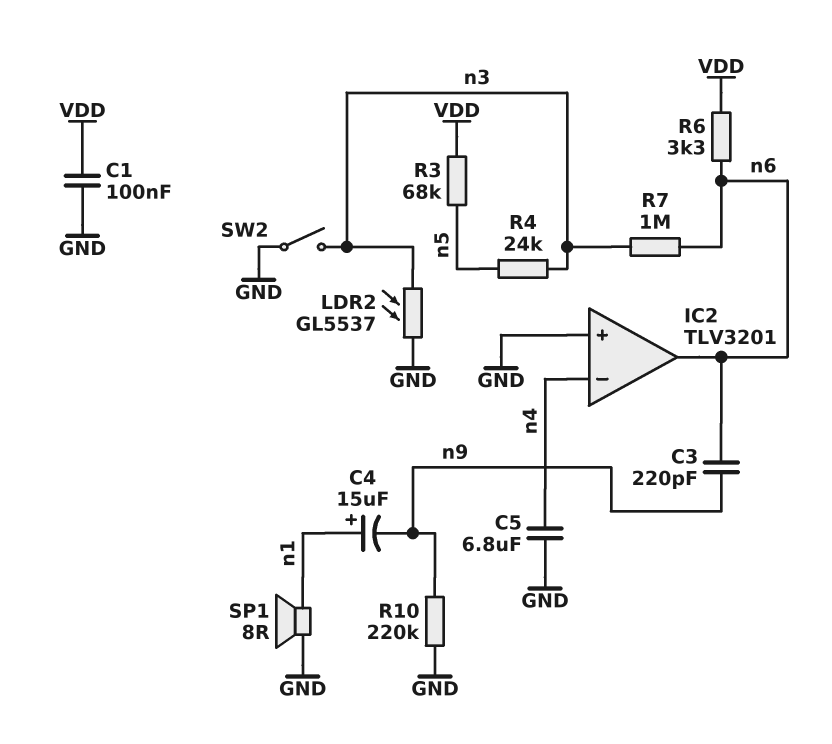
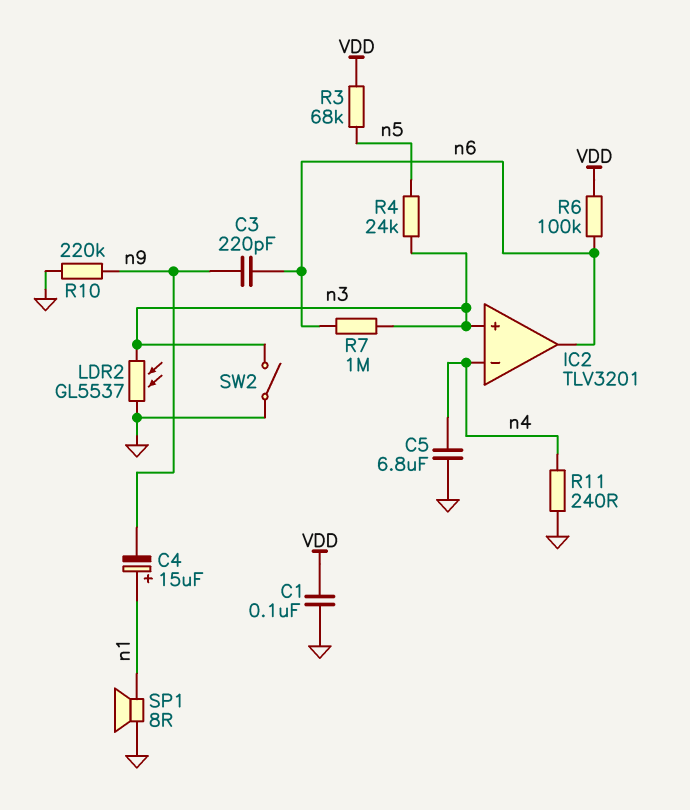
IC2 pin in+: GND -> n3
R6: 3.3k (VDD, n6) -> 100k (VDD, n6)
R11: none -> 240 (GND, n4)

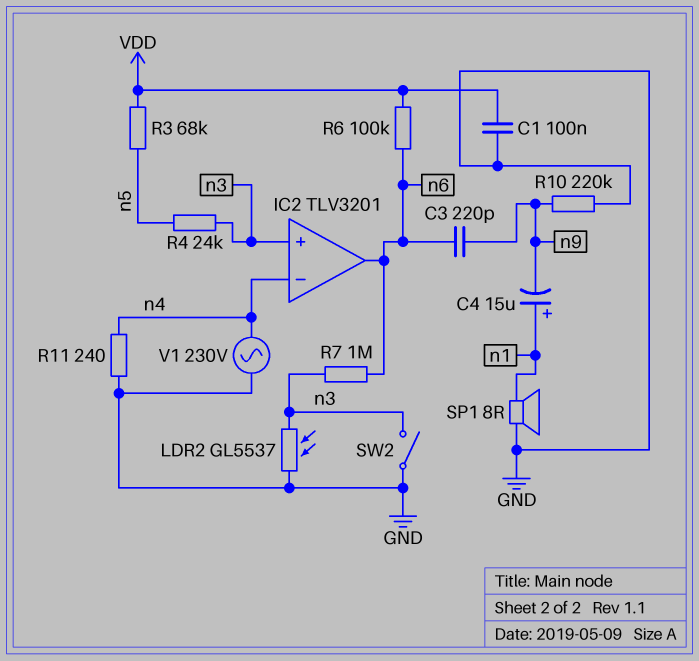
C5: 6.8uF (GND, n4) -> none
V1: none -> AC 230V (GND, n4)

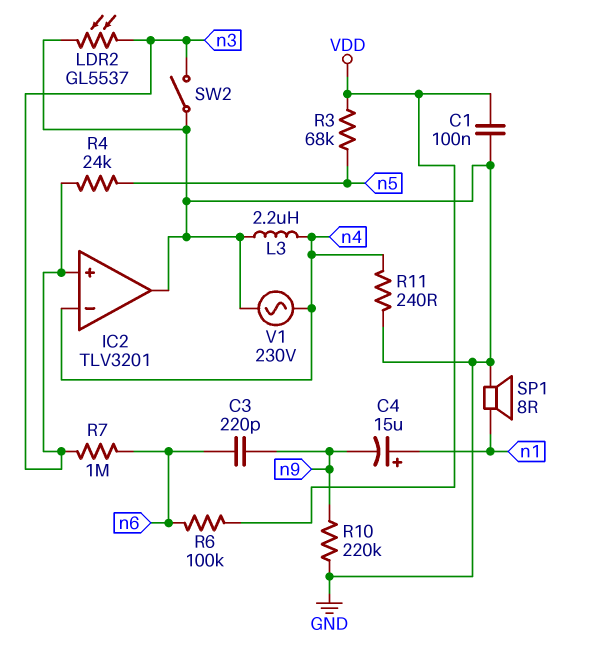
IC2 pin out: n6 -> GND
L3: none -> 2.2uH (GND, n4)

